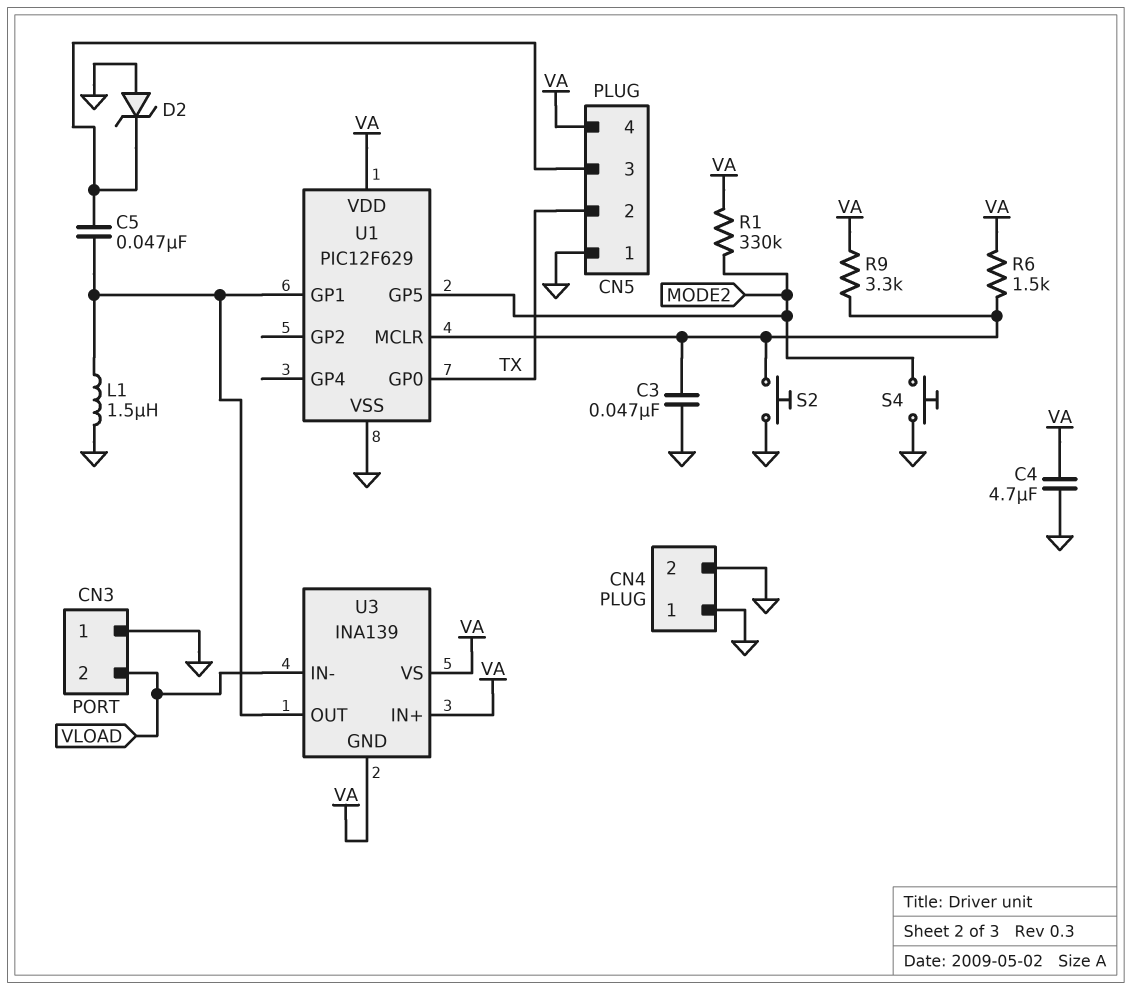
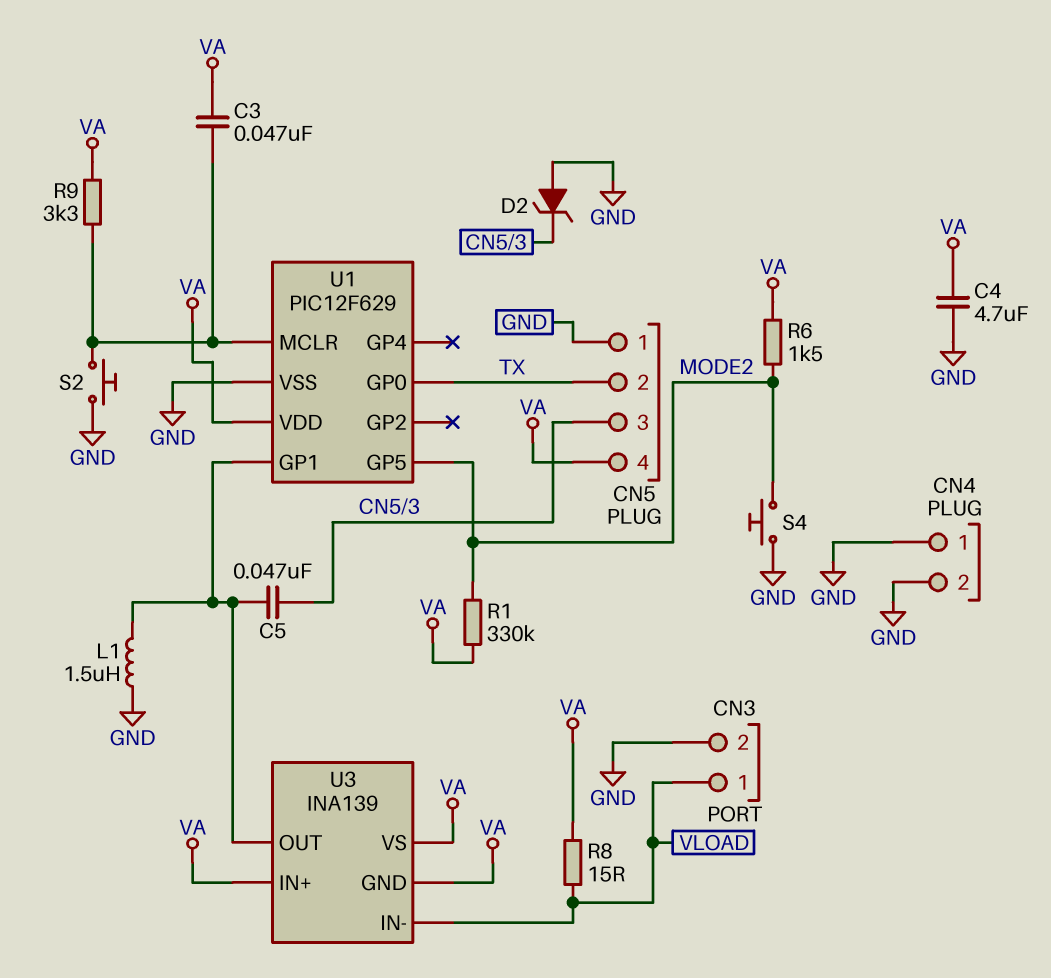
C3: 47nF (GND, U1/MCLR) -> 47nF (U1/MCLR, VA)
CN3 pin 1: GND -> VLOAD
CN3 pin 2: VLOAD -> GND
R6: 1.5k (U1/MCLR, VA) -> 1.5k (MODE2, VA)
R8: none -> 15 (VA, VLOAD)

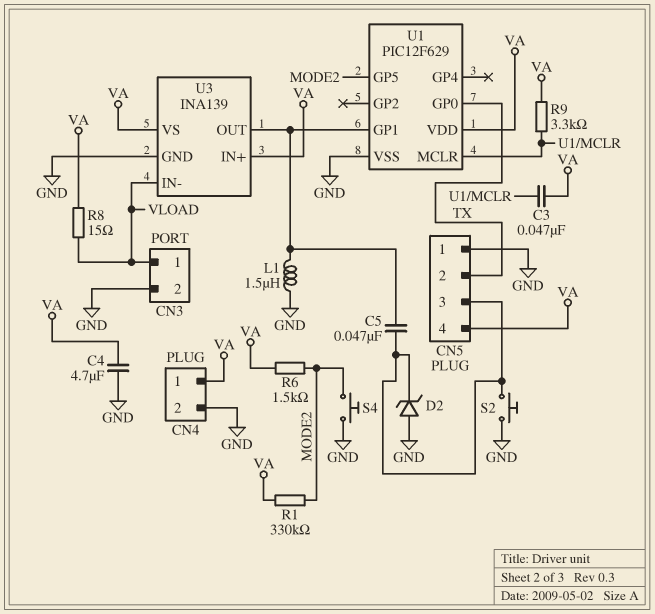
CN4 pin 1: GND -> VA
S2: button (GND, U1/MCLR) -> button (CN5/3, GND)
U3 pin GND: VA -> GND

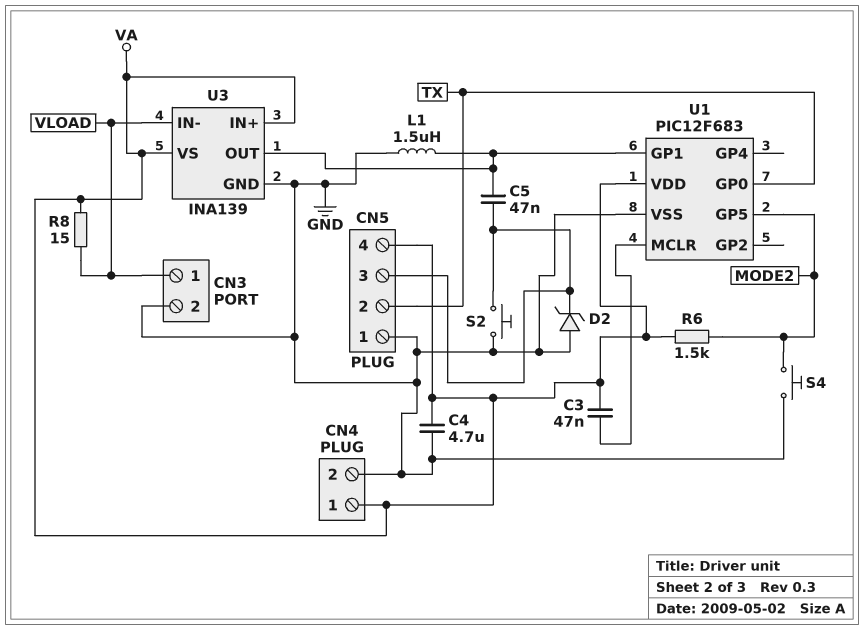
R1: 330k (MODE2, VA) -> none
R9: 3.3k (U1/MCLR, VA) -> none
U1: PIC12F629 -> PIC12F683

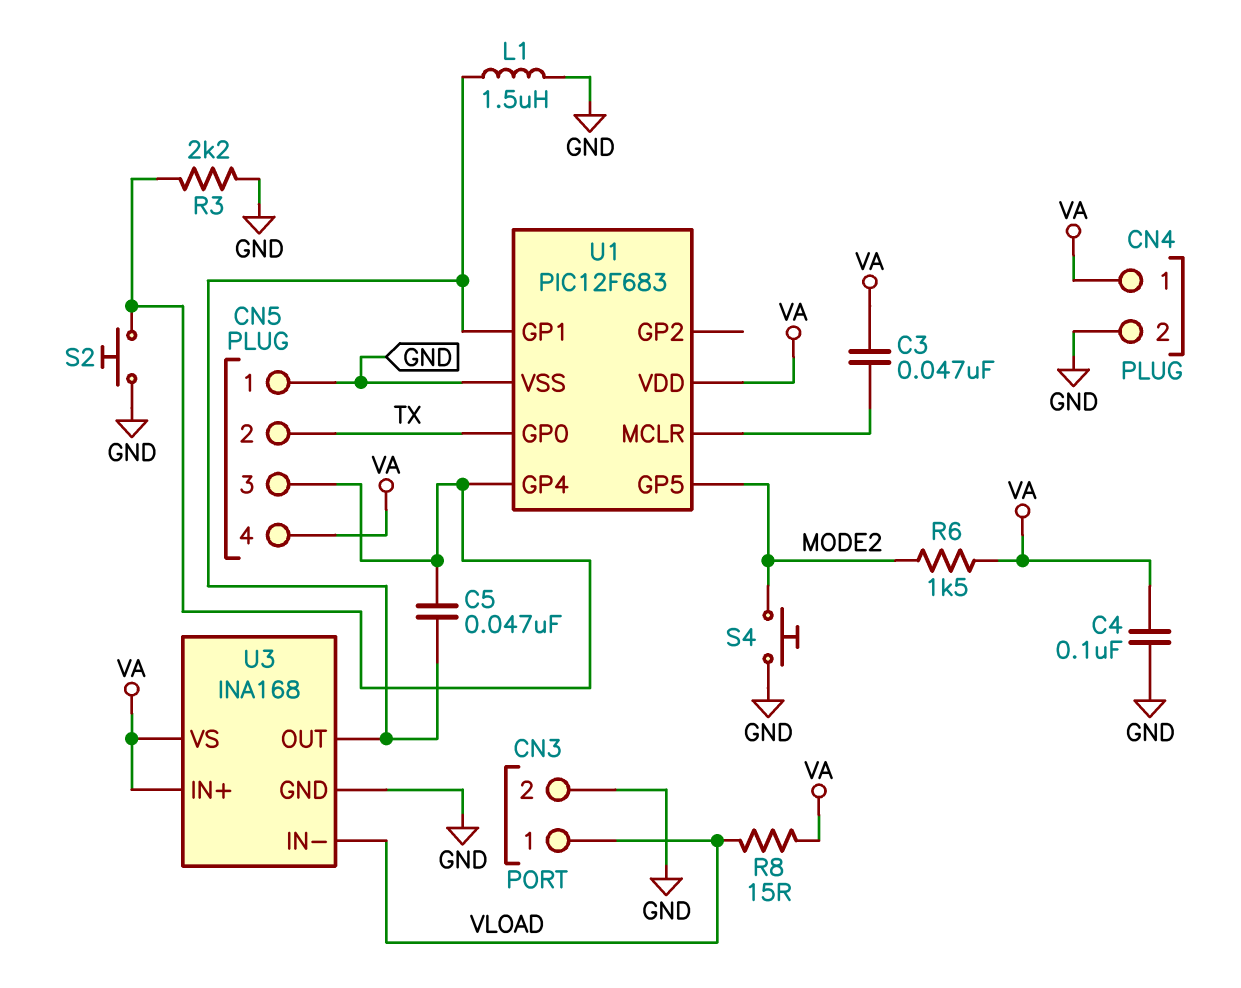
C4: 4.7uF (GND, VA) -> 100nF (GND, VA)
D2: zener (A GND, K CN5/3) -> none
R3: none -> 2.2k (CN5/3, GND)
U1 pin GP4: none -> CN5/3
U3: INA139 -> INA168

